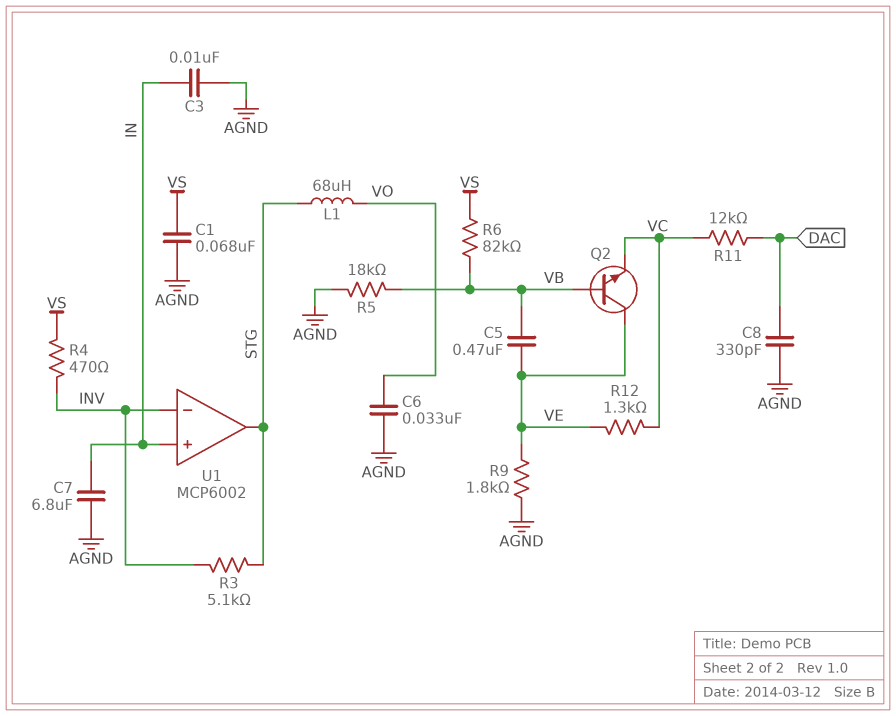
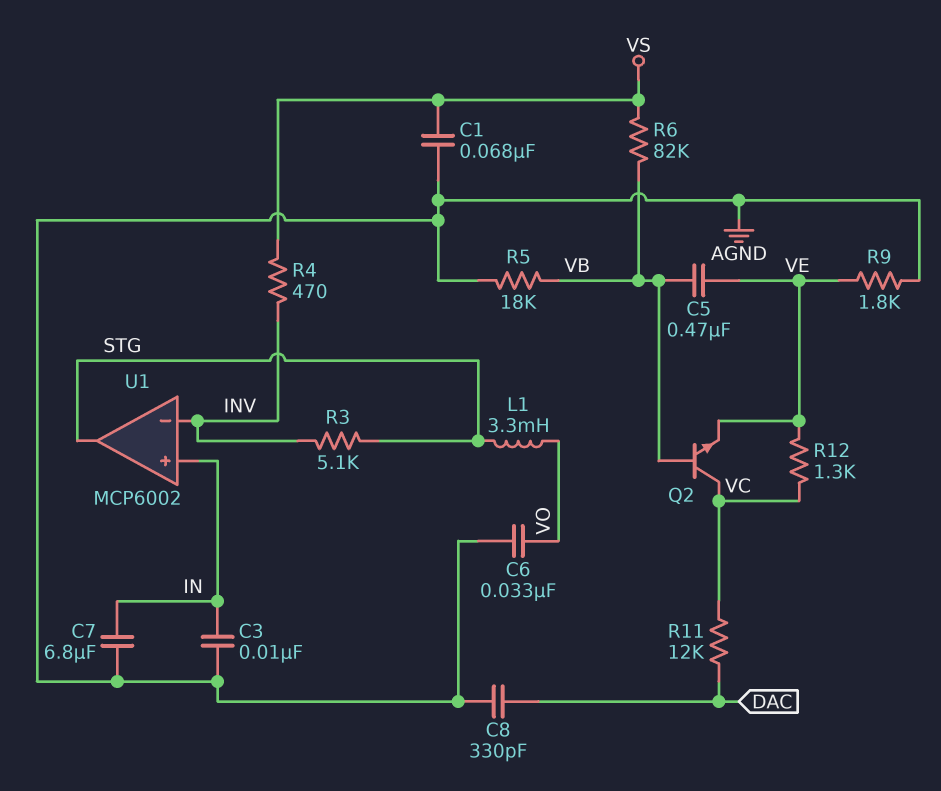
L1: 68uH (STG, VO) -> 3.3mH (STG, VO)
Q2: NPN (B VB, C VE, E VC) -> NPN (B VB, C VC, E VE)

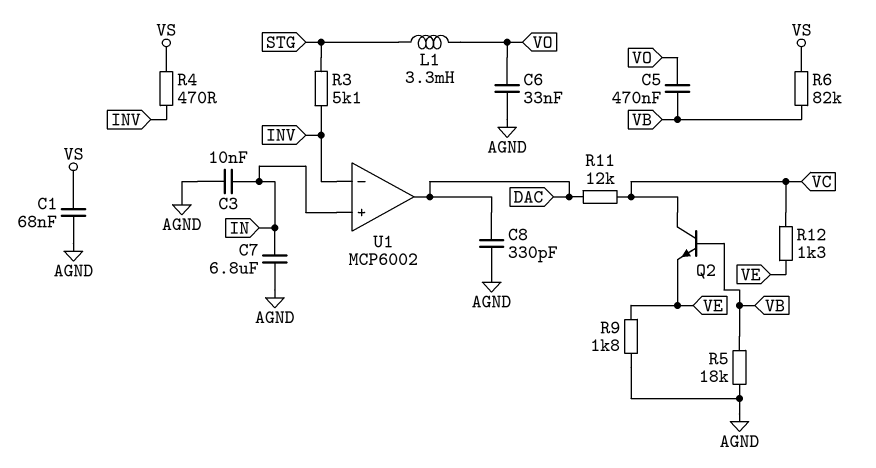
C5: 470nF (VB, VE) -> 470nF (VB, VO)
U1 pin out: STG -> DAC

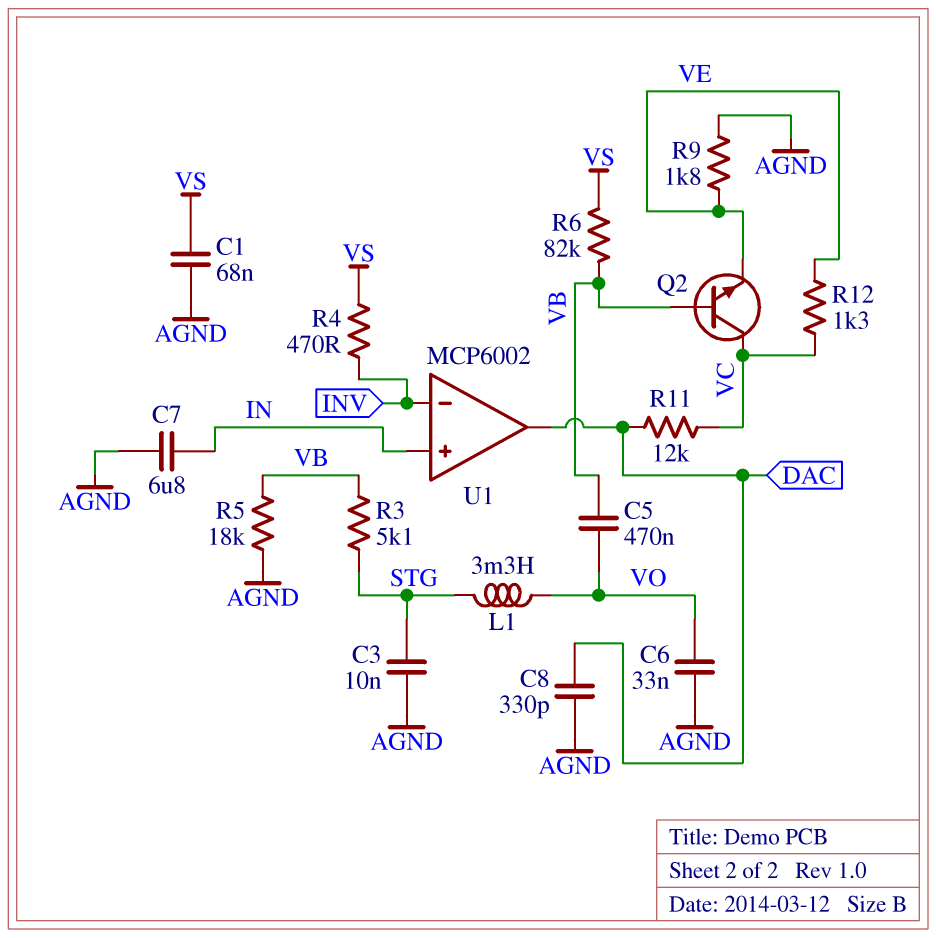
C3: 10nF (AGND, IN) -> 10nF (AGND, STG)
R3: 5.1k (INV, STG) -> 5.1k (STG, VB)

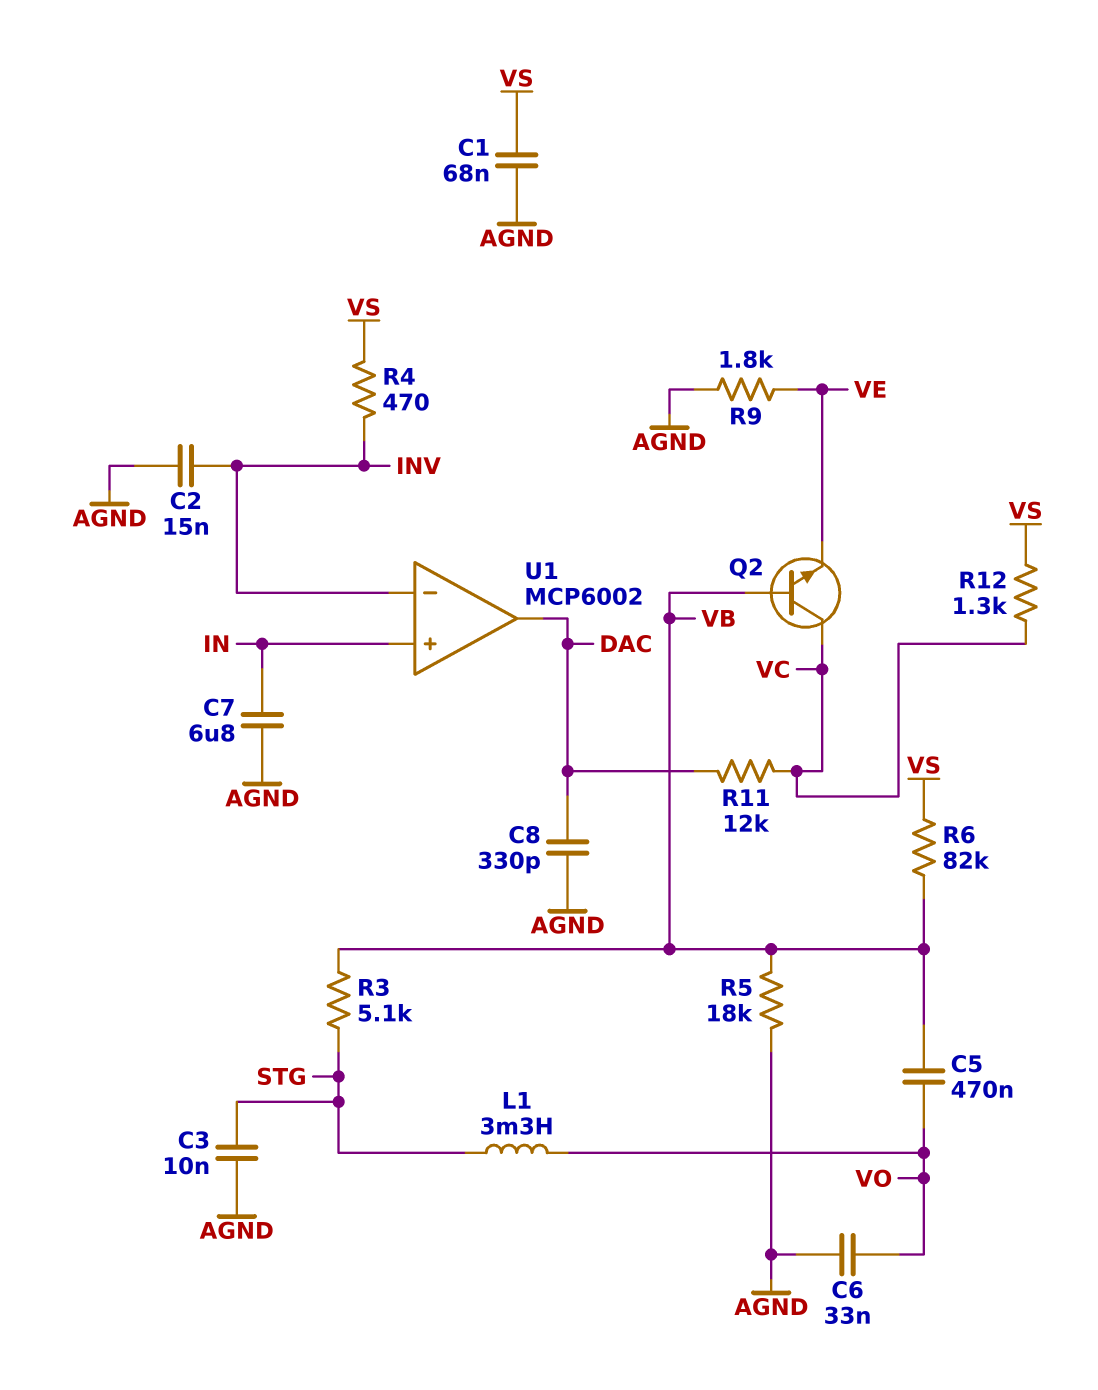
C2: none -> 15nF (AGND, INV)
R12: 1.3k (VC, VE) -> 1.3k (VC, VS)

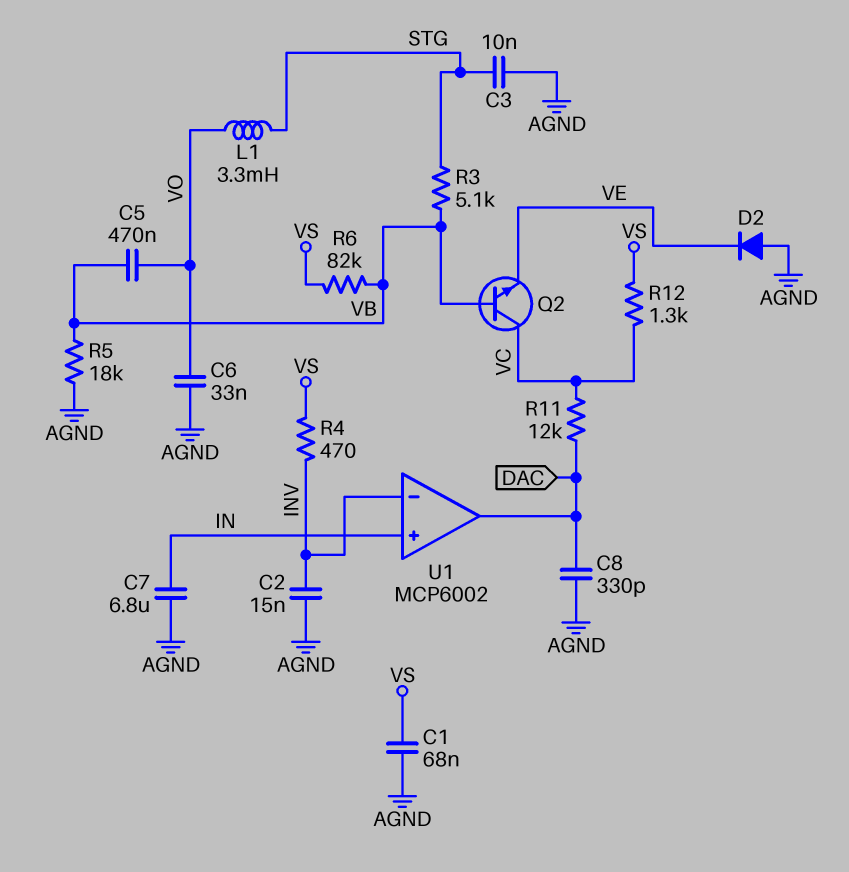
D2: none -> diode (A AGND, K VE)
R9: 1.8k (AGND, VE) -> none

